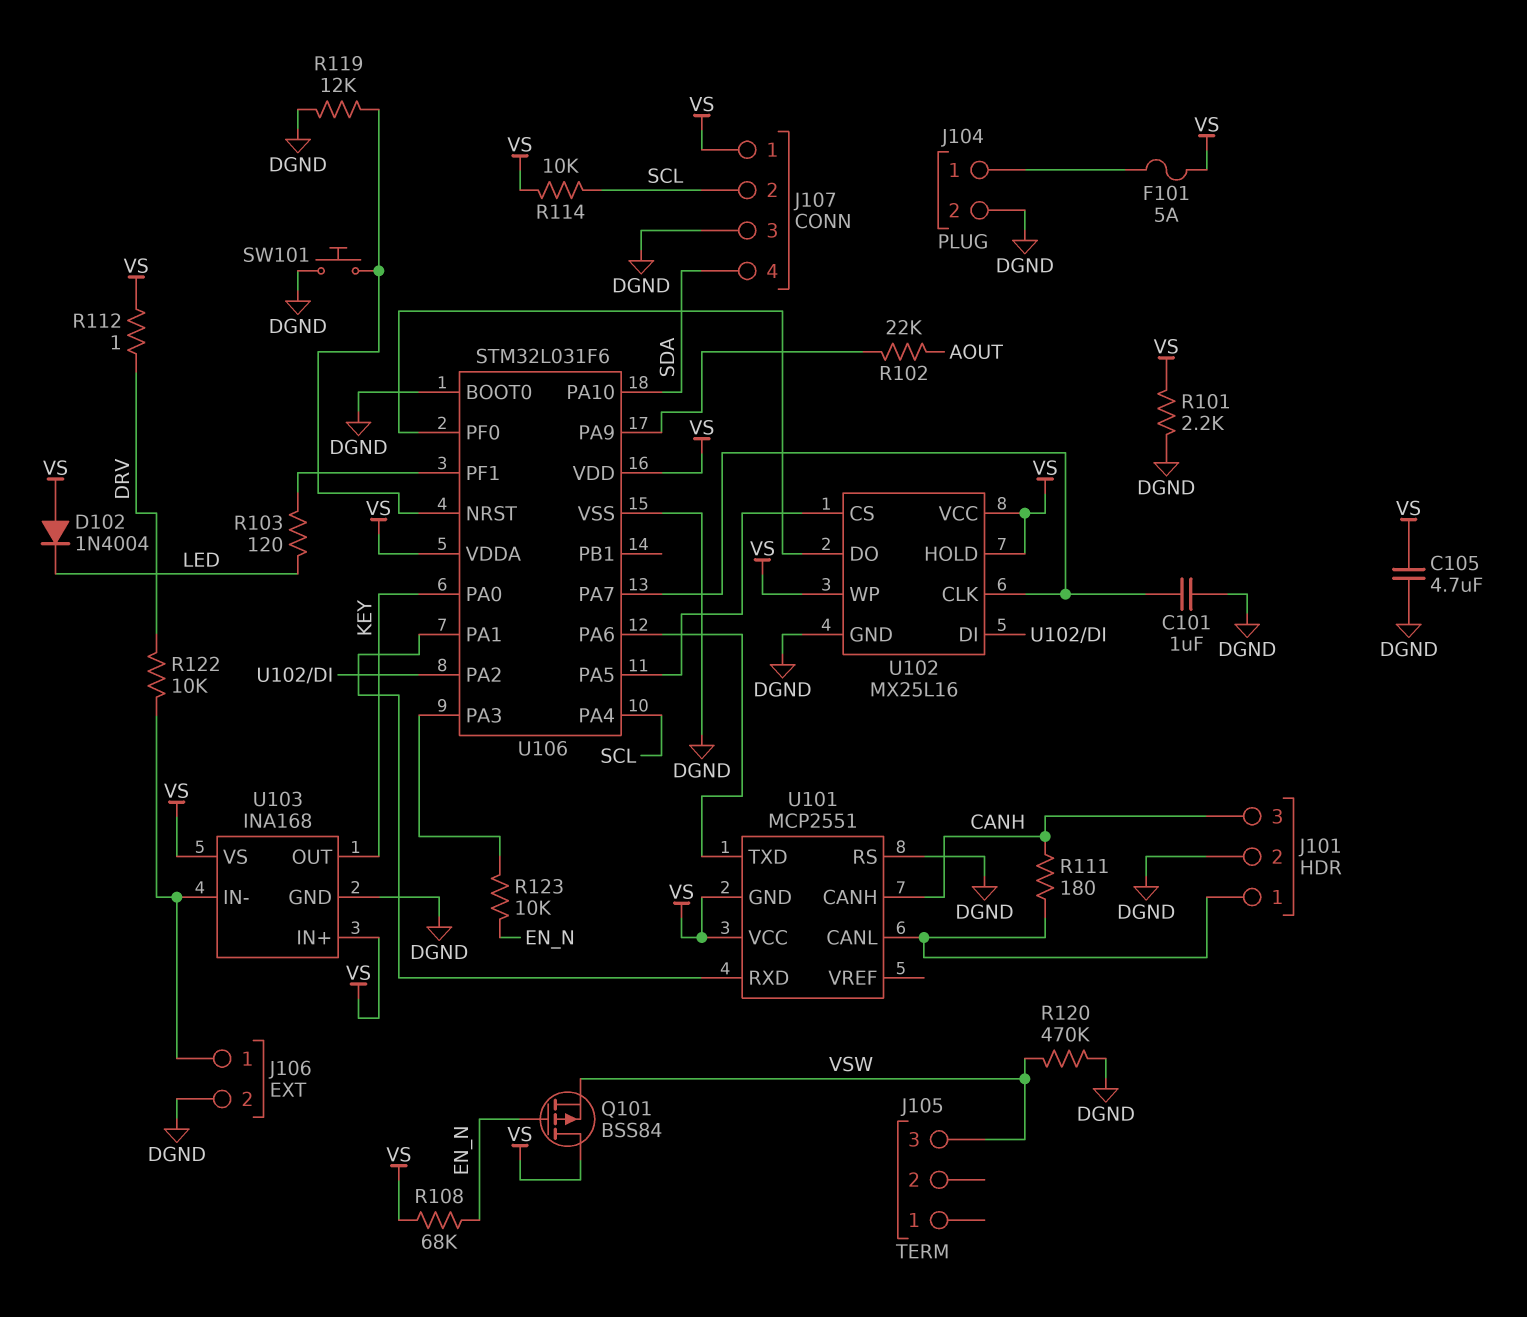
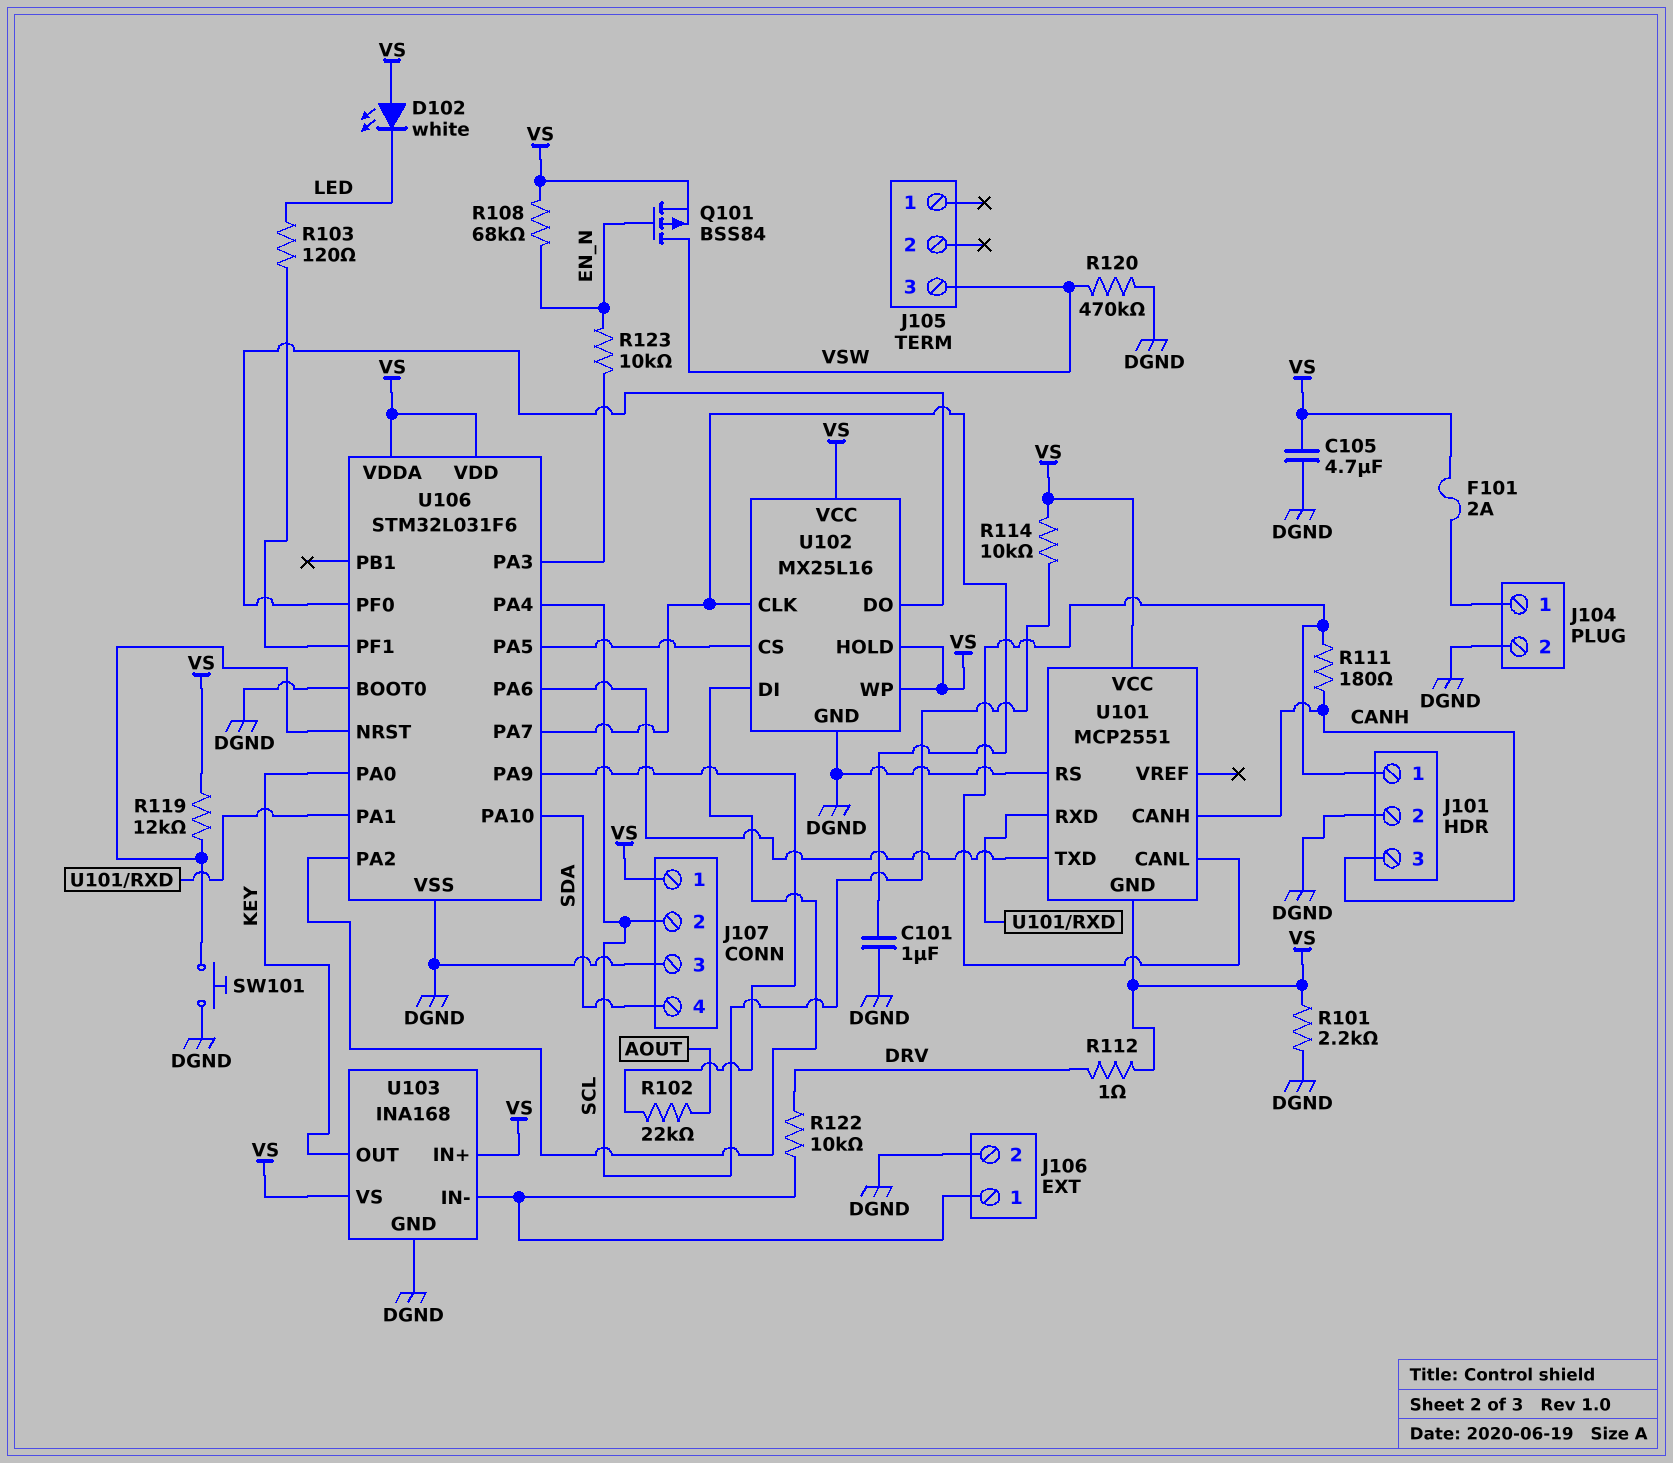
D102: diode 1N4004 (A VS, K LED) -> LED white (A VS, K LED)
F101: 5A (J104/1, VS) -> 2A (J104/1, VS)
Q101: PMOS BSS84 (G EN_N, D VS, S VSW) -> PMOS BSS84 (G EN_N, D VSW, S VS)
R119: 12k (DGND, U106/NRST) -> 12k (U106/NRST, VS)

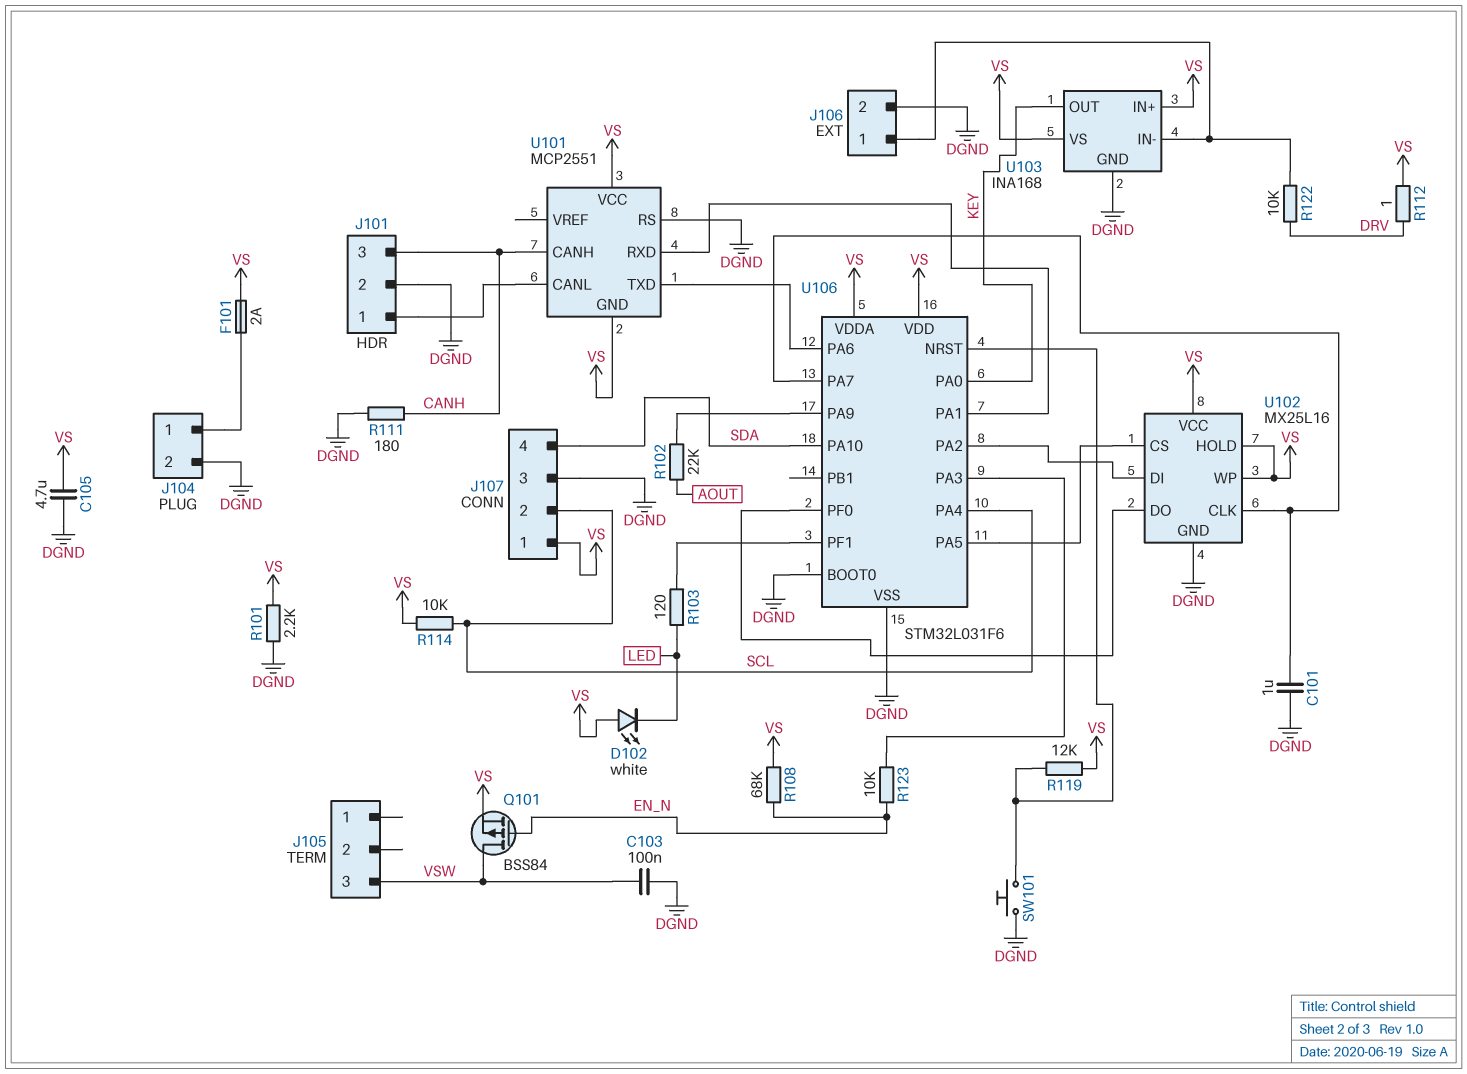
C103: none -> 100nF (DGND, VSW)
R111: 180 (CANH, J101/1) -> 180 (CANH, DGND)
R120: 470k (DGND, VSW) -> none

